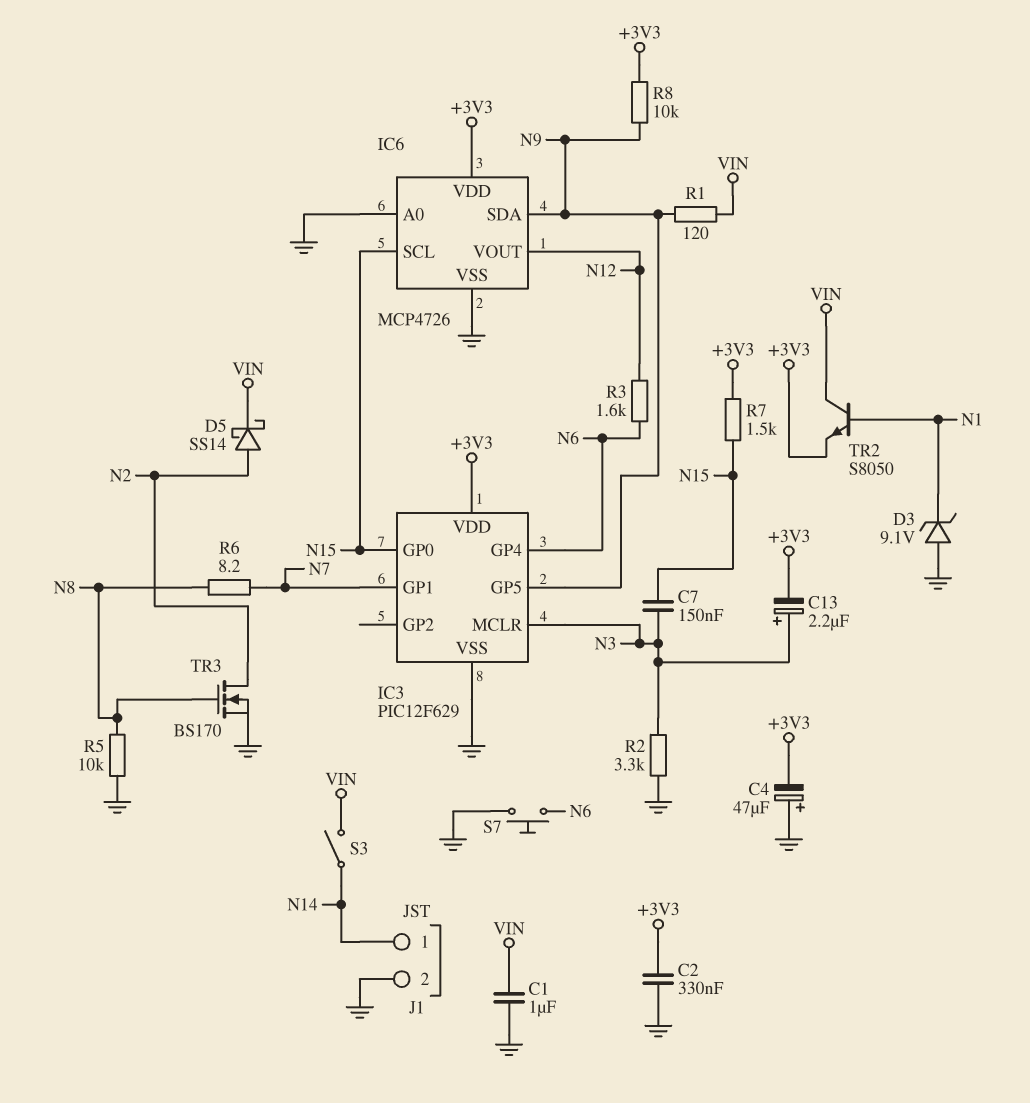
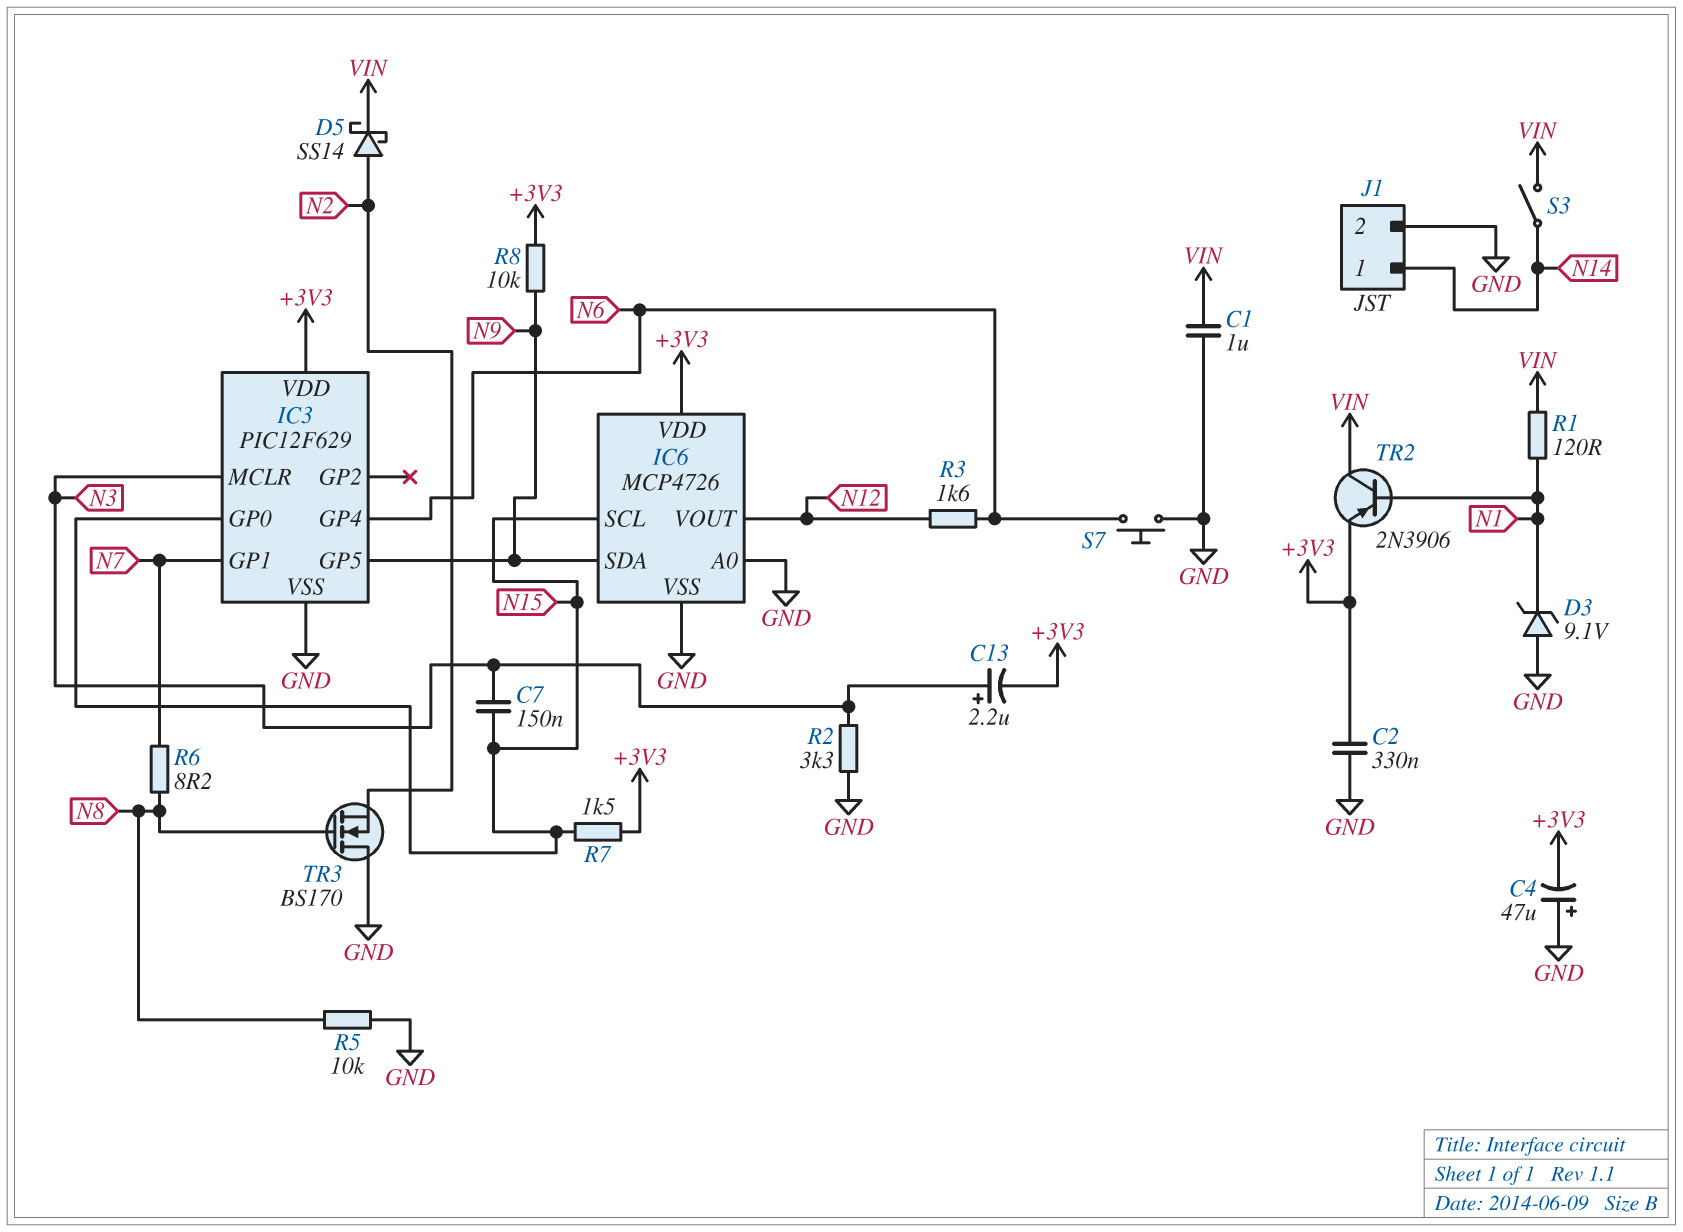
R1: 120 (N9, VIN) -> 120 (N1, VIN)
TR2: NPN S8050 (B N1, C VIN, E +3V3) -> PNP 2N3906 (B N1, C VIN, E +3V3)
TR3: NMOS BS170 (G N8, D N2, S GND) -> NMOS BS170 (G N8, D GND, S N2)

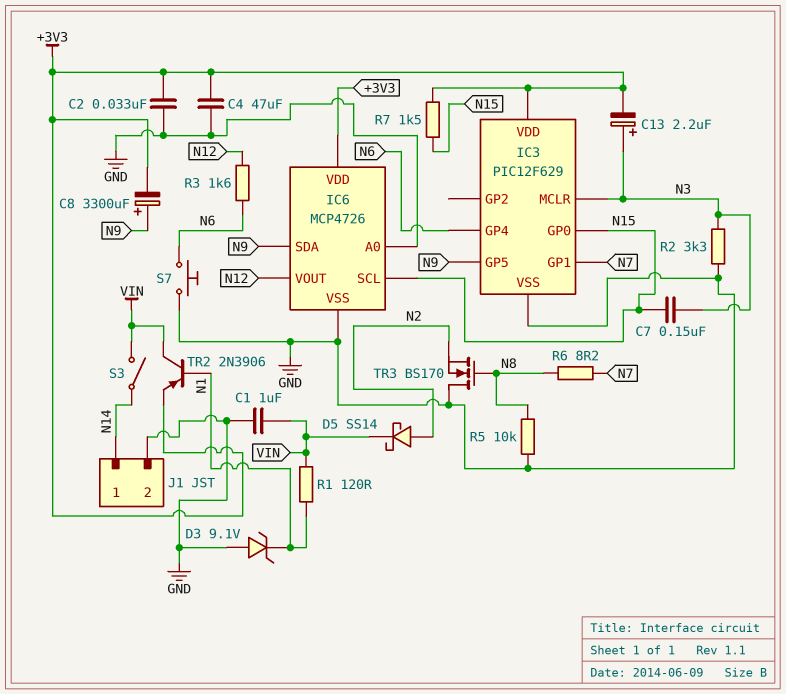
C2: 330nF (+3V3, GND) -> 33nF (+3V3, GND)
C4: 47uF (plus GND, minus +3V3) -> 47uF (+3V3, GND)
C8: none -> 3300uF (plus N9, minus +3V3)
R8: 10k (+3V3, N9) -> none

